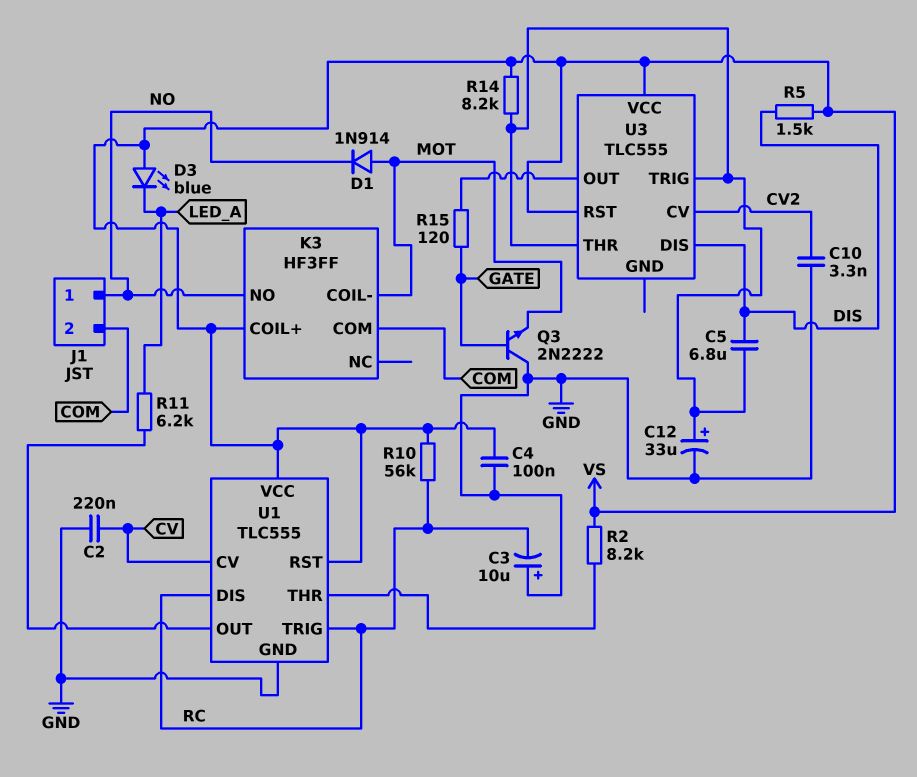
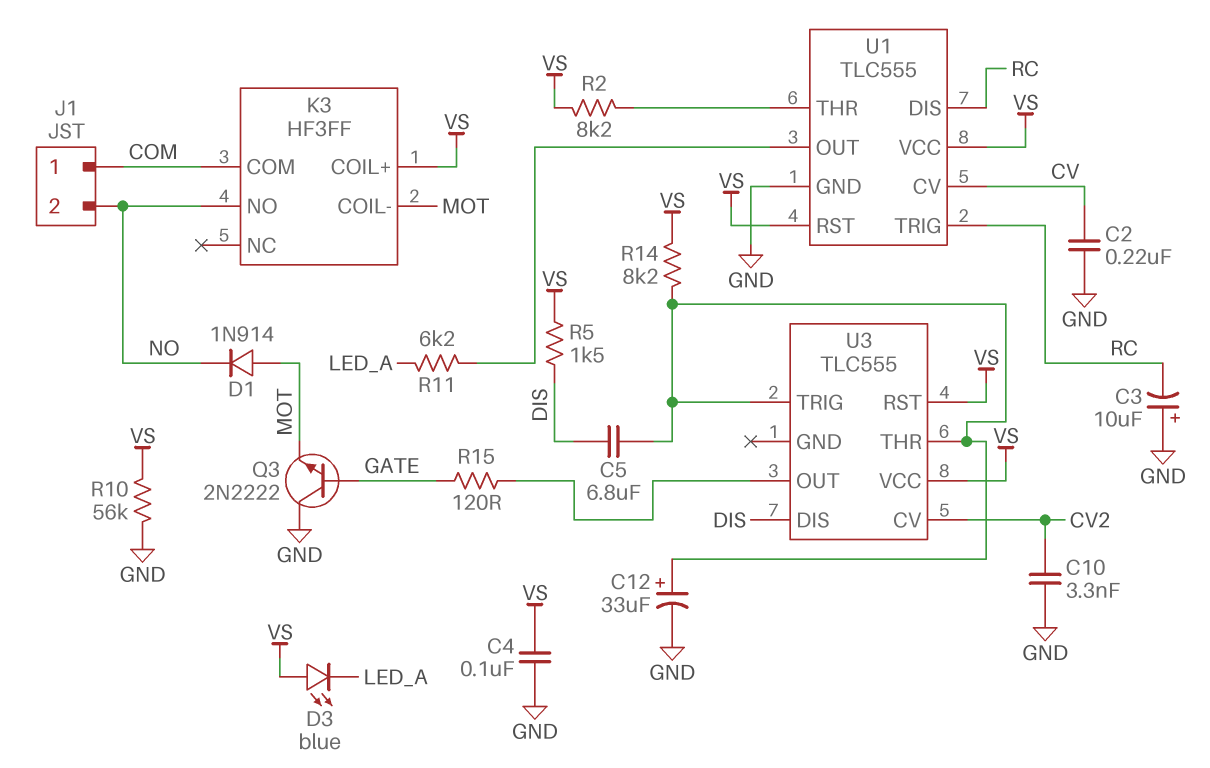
J1 pin 1: NO -> COM
J1 pin 2: COM -> NO
R10: 56k (RC, VS) -> 56k (GND, VS)

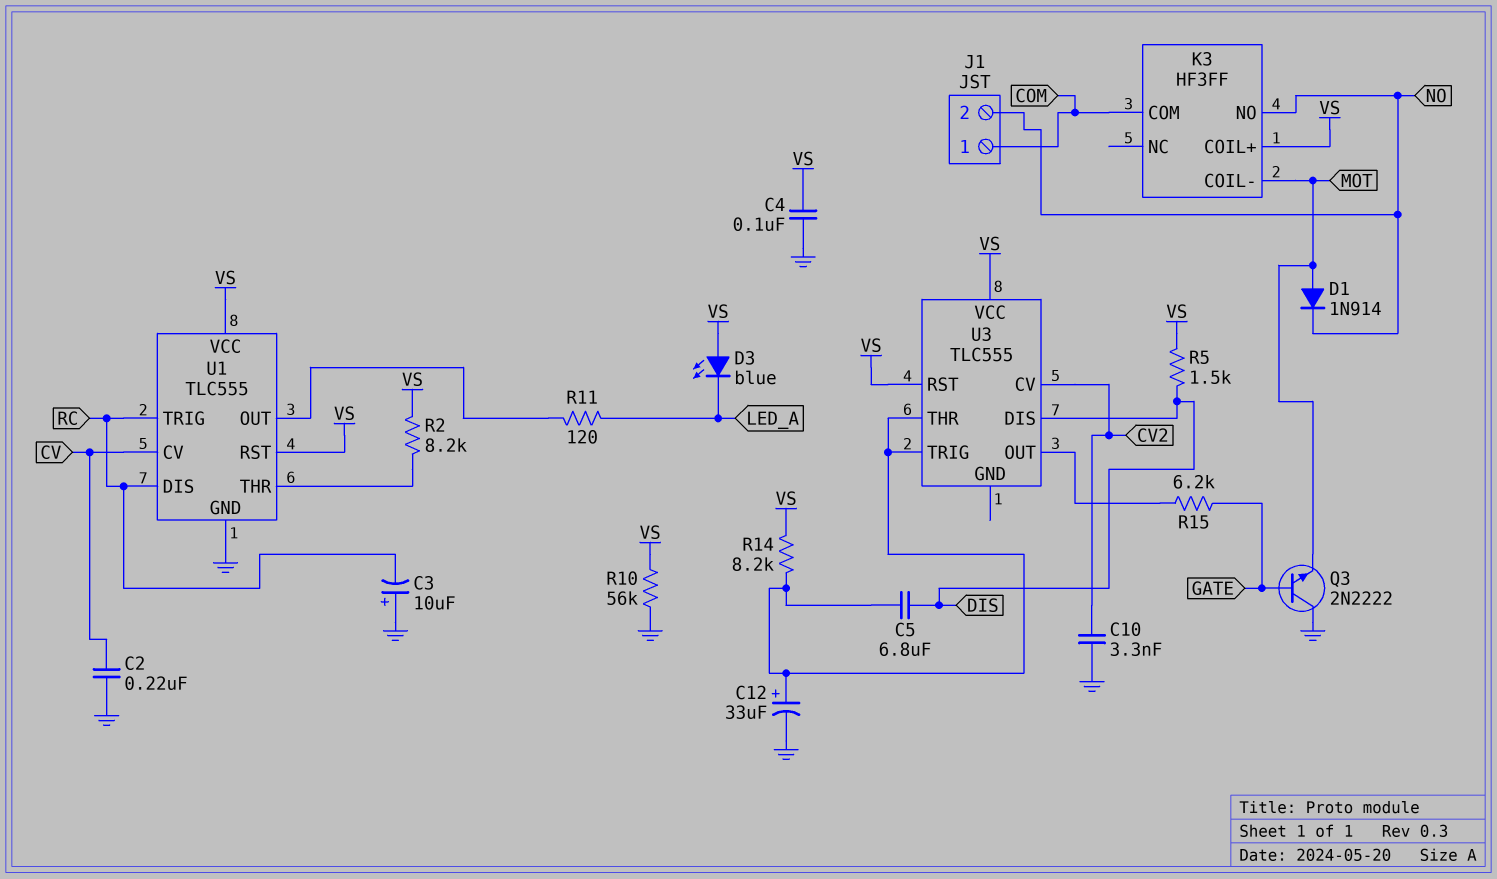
R11: 6.2k (LED_A, U1/OUT) -> 120 (LED_A, U1/OUT)
R15: 120 (GATE, U3/OUT) -> 6.2k (GATE, U3/OUT)

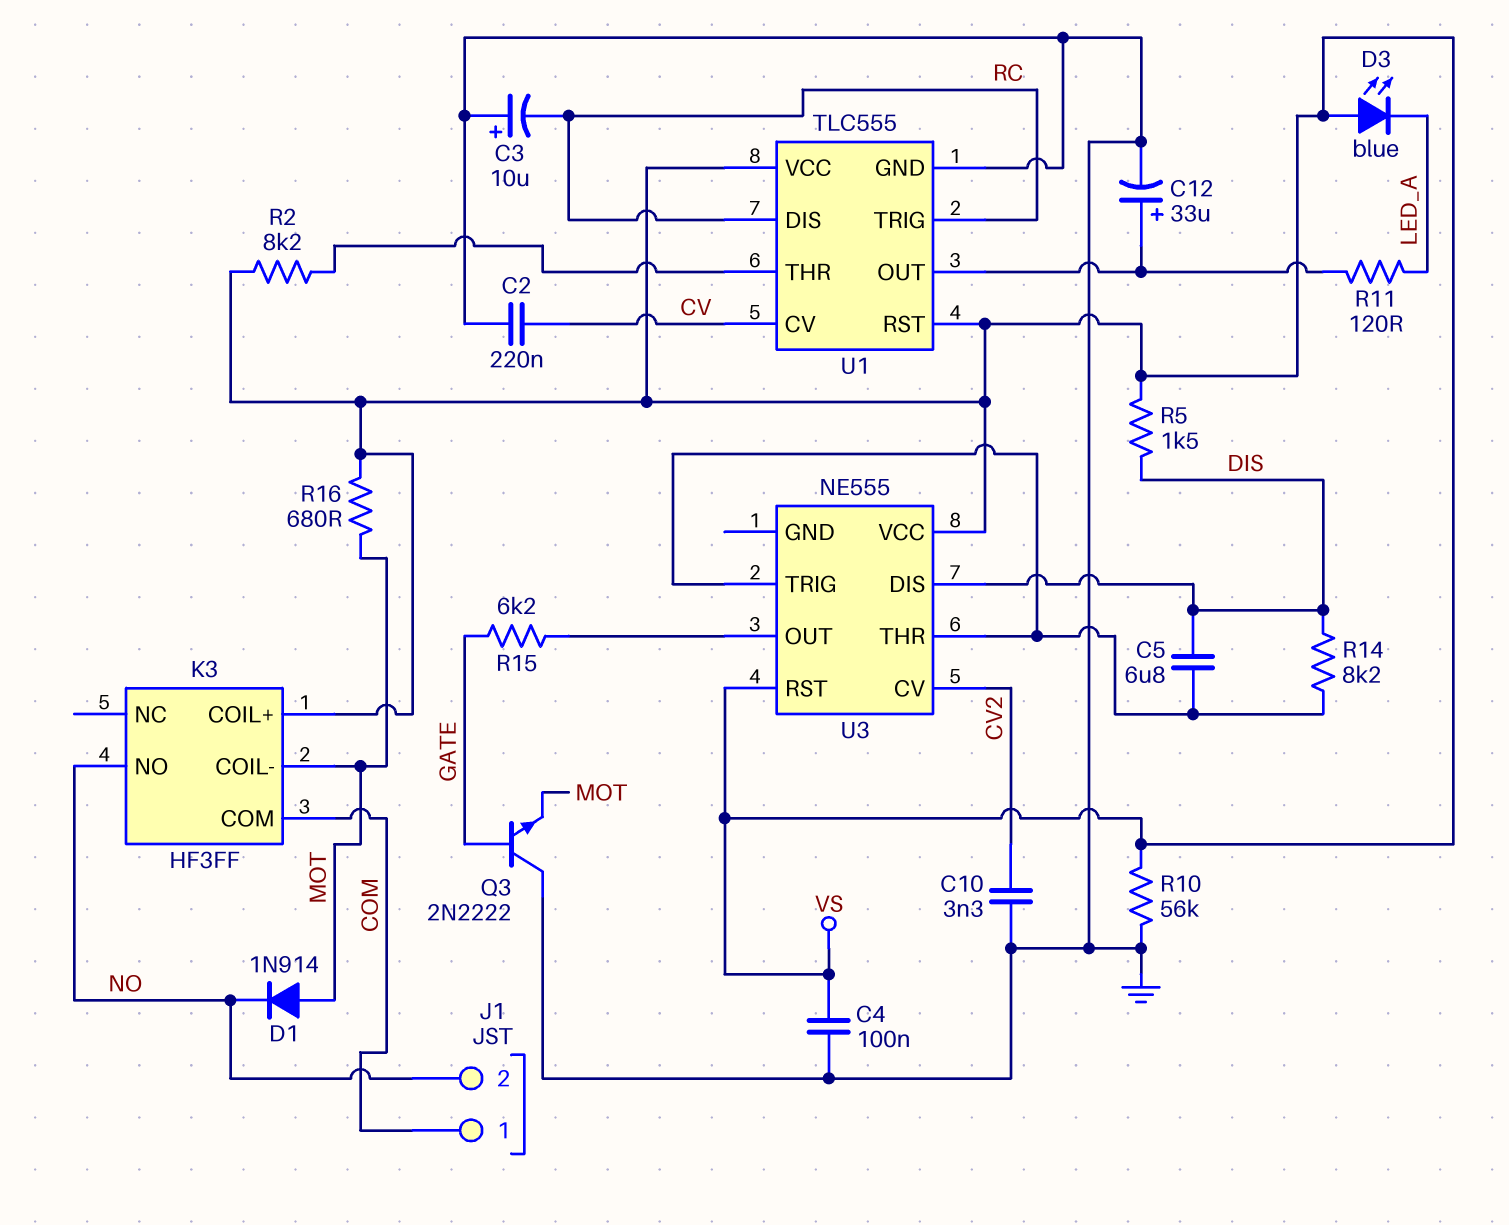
C12: 33uF (plus U3/THR, minus GND) -> 33uF (plus U1/OUT, minus GND)
R14: 8.2k (U3/THR, VS) -> 8.2k (DIS, U3/THR)
R16: none -> 680 (MOT, VS)
U3: TLC555 -> NE555

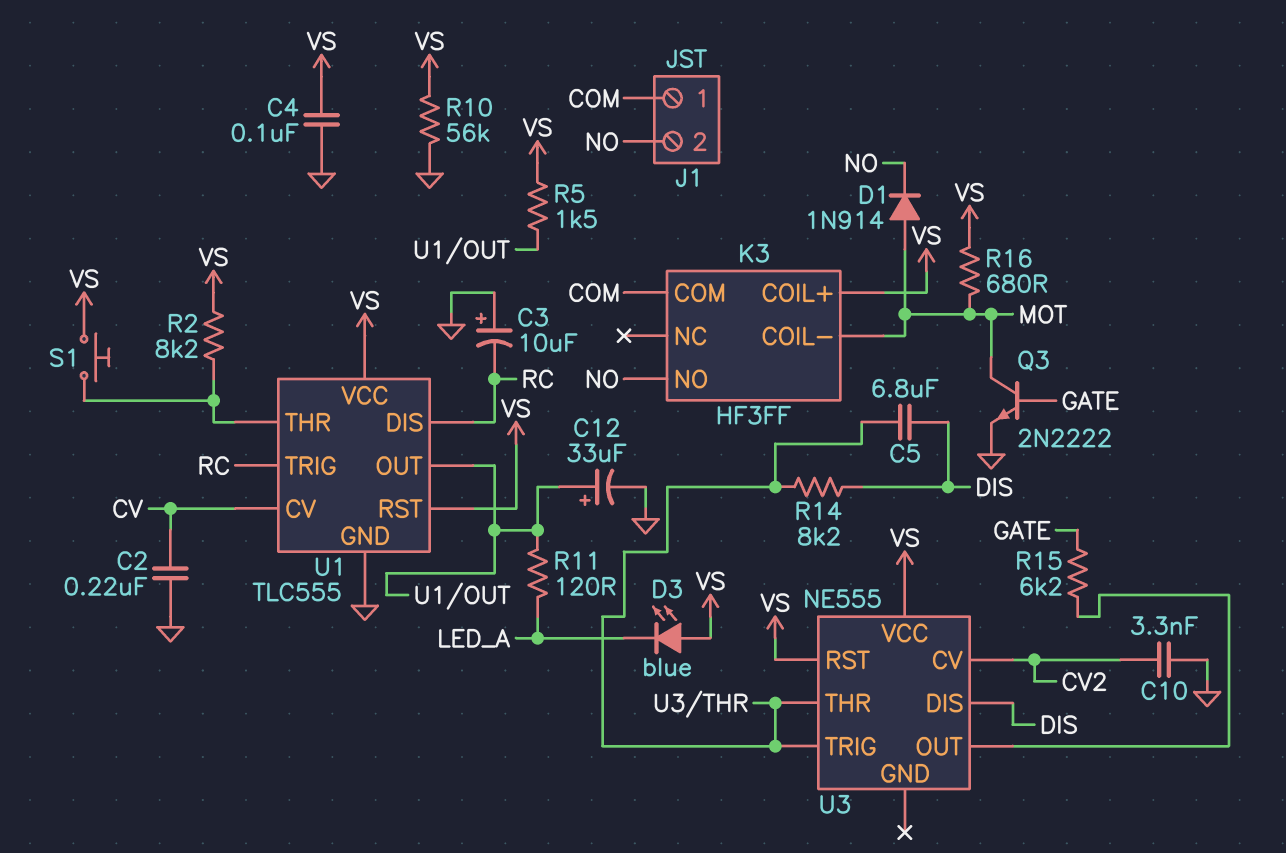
Q3: NPN 2N2222 (B GATE, C GND, E MOT) -> NPN 2N2222 (B GATE, C MOT, E GND)
R5: 1.5k (DIS, VS) -> 1.5k (U1/OUT, VS)
S1: none -> button (U1/THR, VS)

